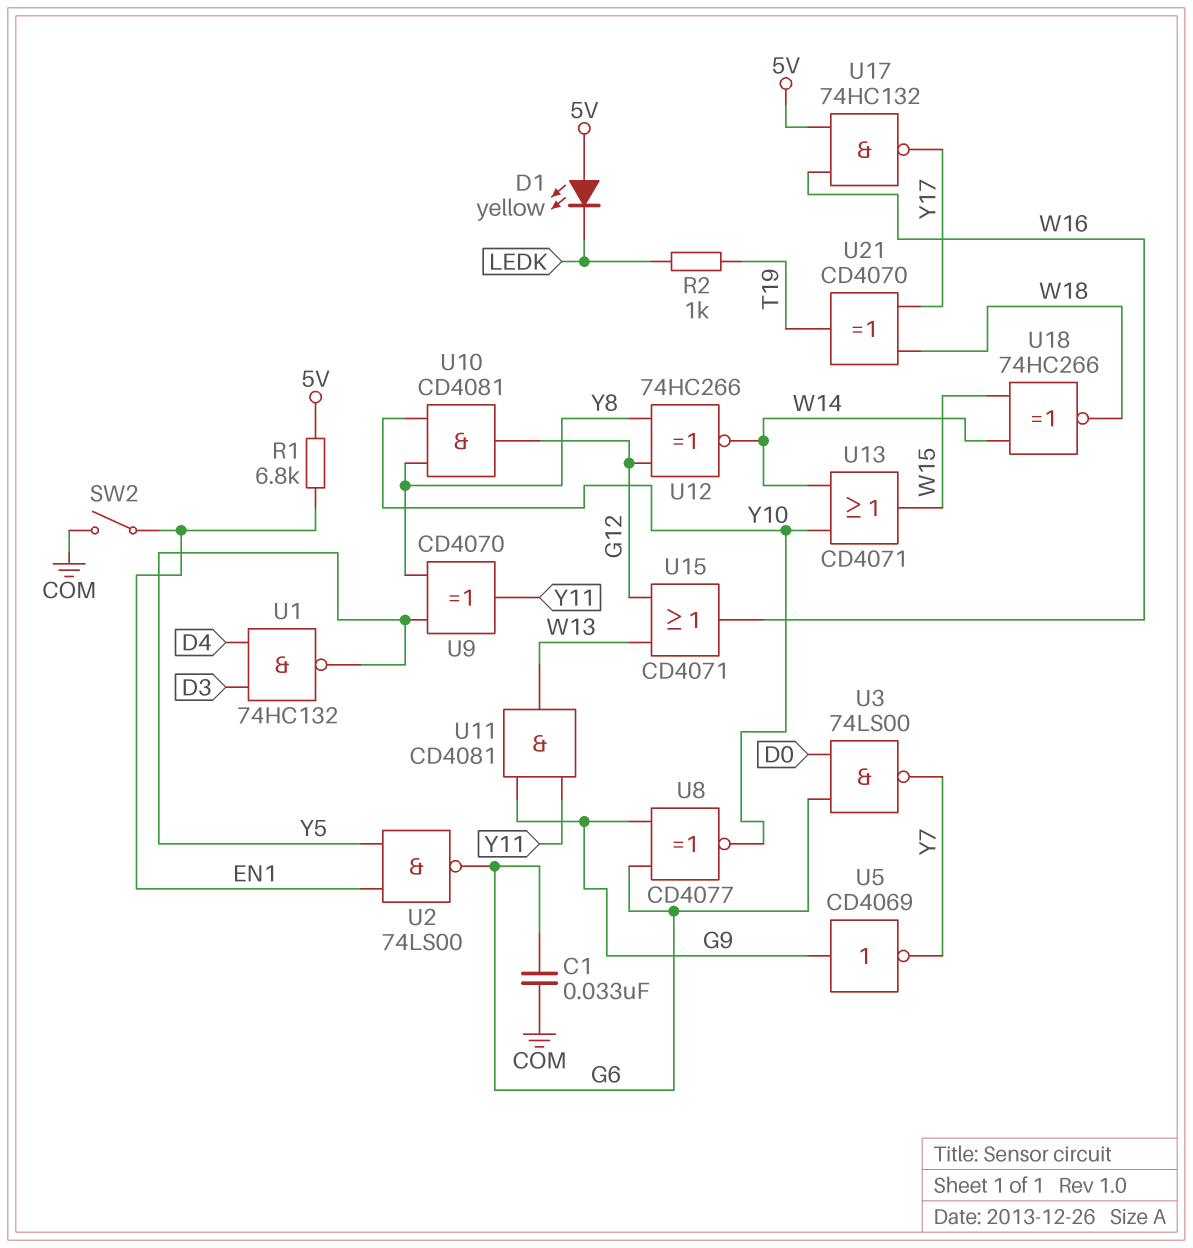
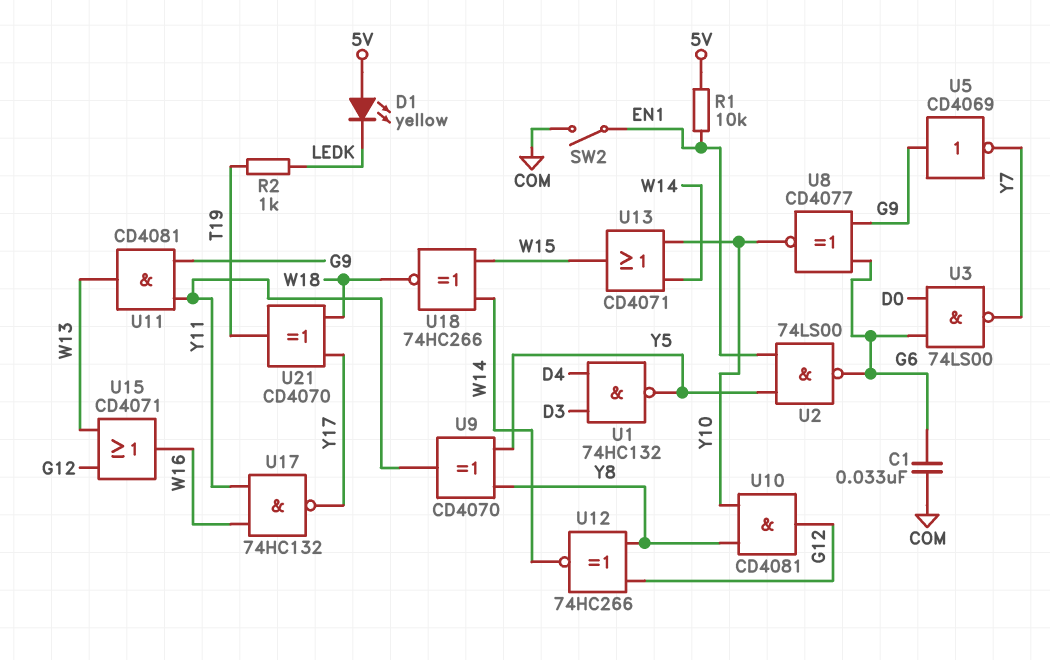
R1: 6.8k (5V, EN1) -> 10k (5V, EN1)
U17: NAND 74HC132 (in 5V, in W16, out Y17) -> NAND 74HC132 (in W16, in Y11, out Y17)

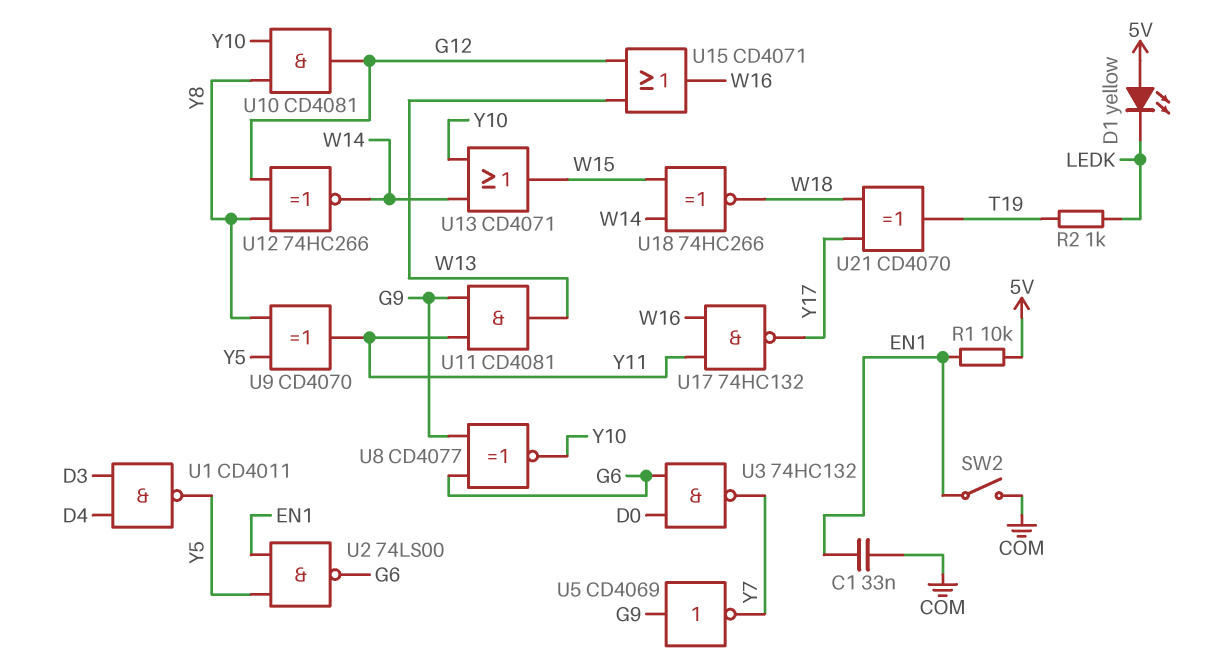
C1: 33nF (COM, G6) -> 33nF (COM, EN1)
U1: NAND 74HC132 (in D3, in D4, out Y5) -> NAND CD4011 (in D3, in D4, out Y5)
U3: NAND 74LS00 (in D0, in G6, out Y7) -> NAND 74HC132 (in D0, in G6, out Y7)

